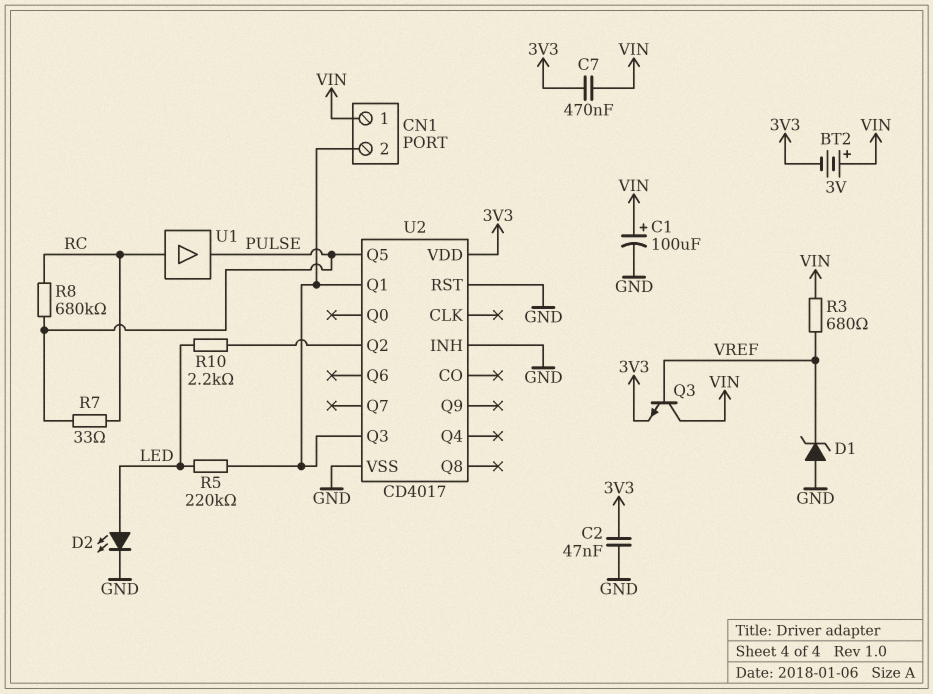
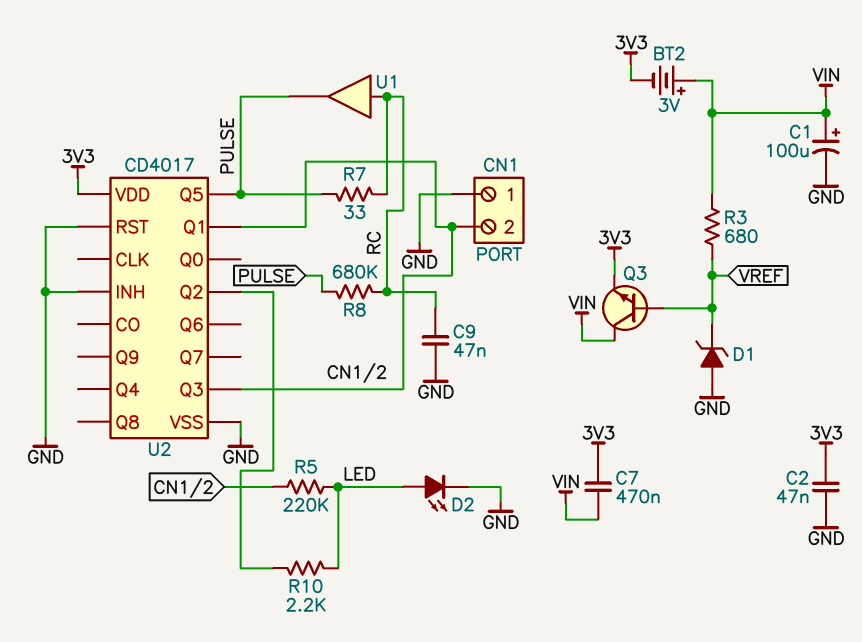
C9: none -> 47nF (GND, RC)
CN1 pin 1: VIN -> GND

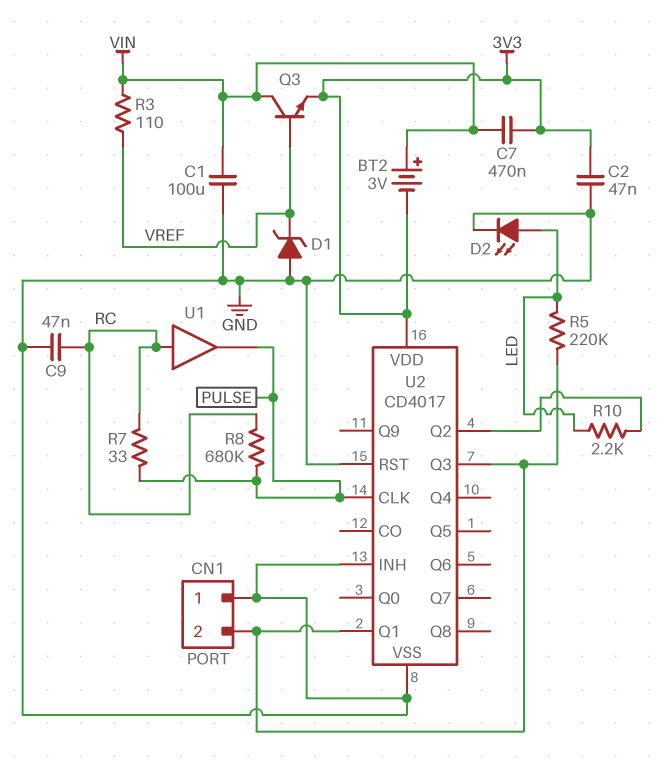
C1: 100uF (plus VIN, minus GND) -> 100uF (GND, VIN)
R3: 680 (VIN, VREF) -> 110 (VIN, VREF)
U2 pin CLK: none -> PULSE
U2 pin Q5: PULSE -> none

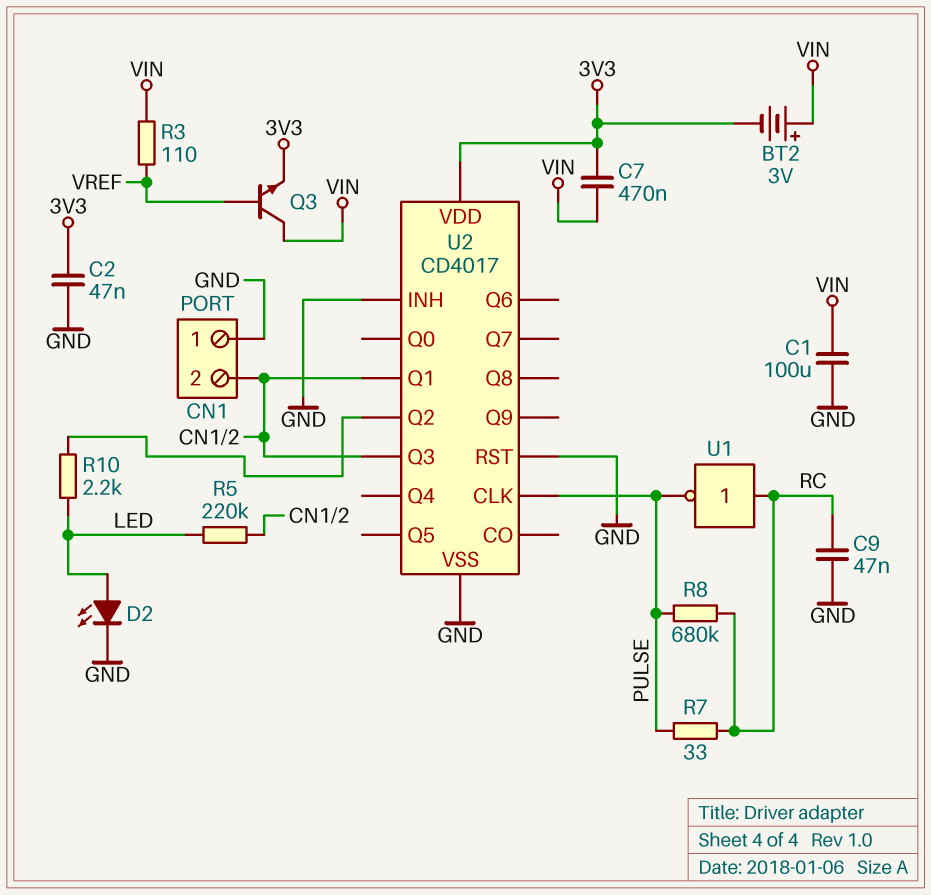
D1: zener (A GND, K VREF) -> none
U1: buffer (in RC, out PULSE) -> NOT (in RC, out PULSE)

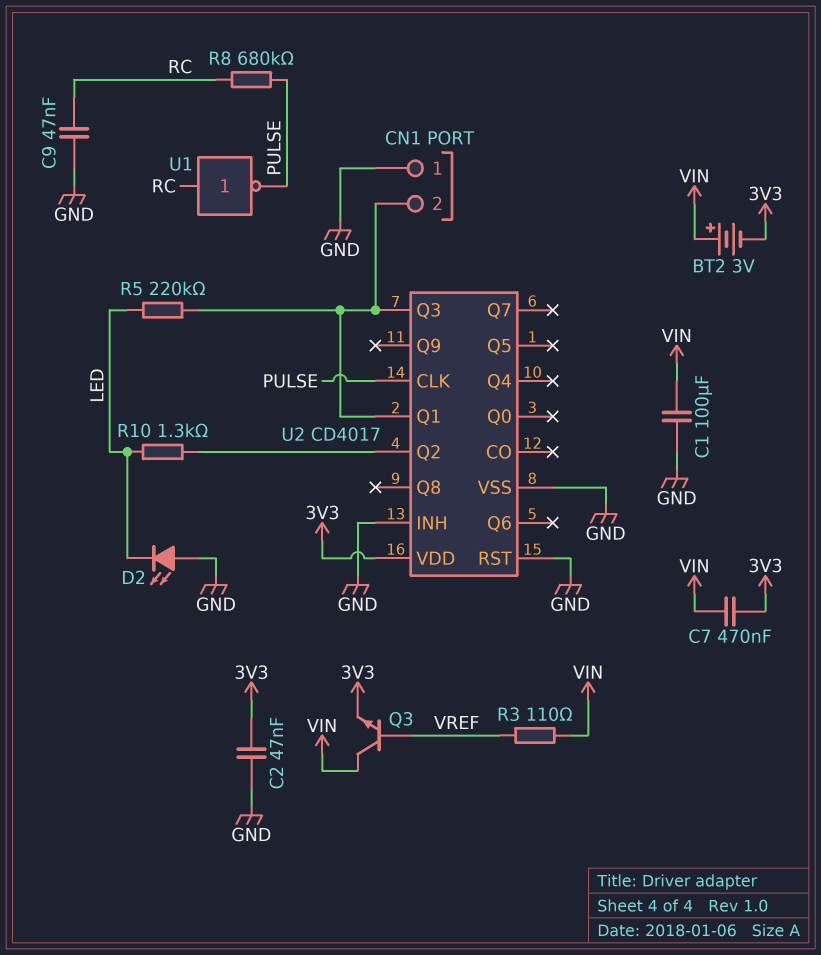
D2: LED (A LED, K GND) -> LED (A GND, K LED)
R7: 33 (PULSE, RC) -> none
R10: 2.2k (LED, U2/Q2) -> 1.3k (LED, U2/Q2)

